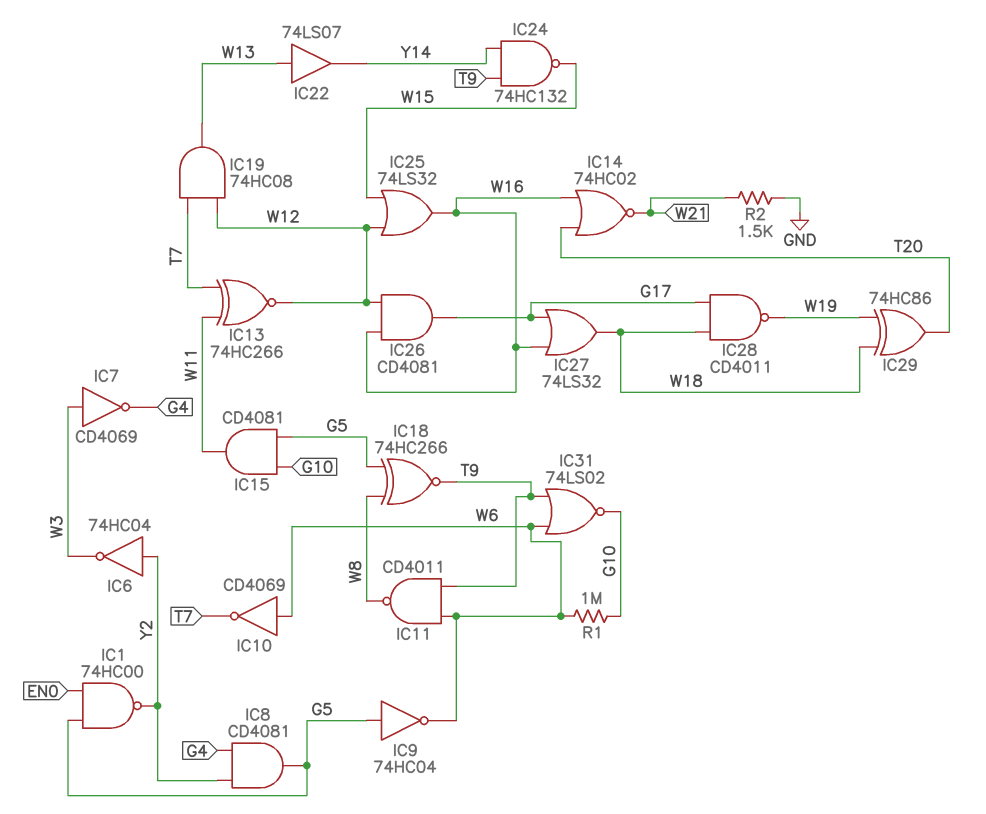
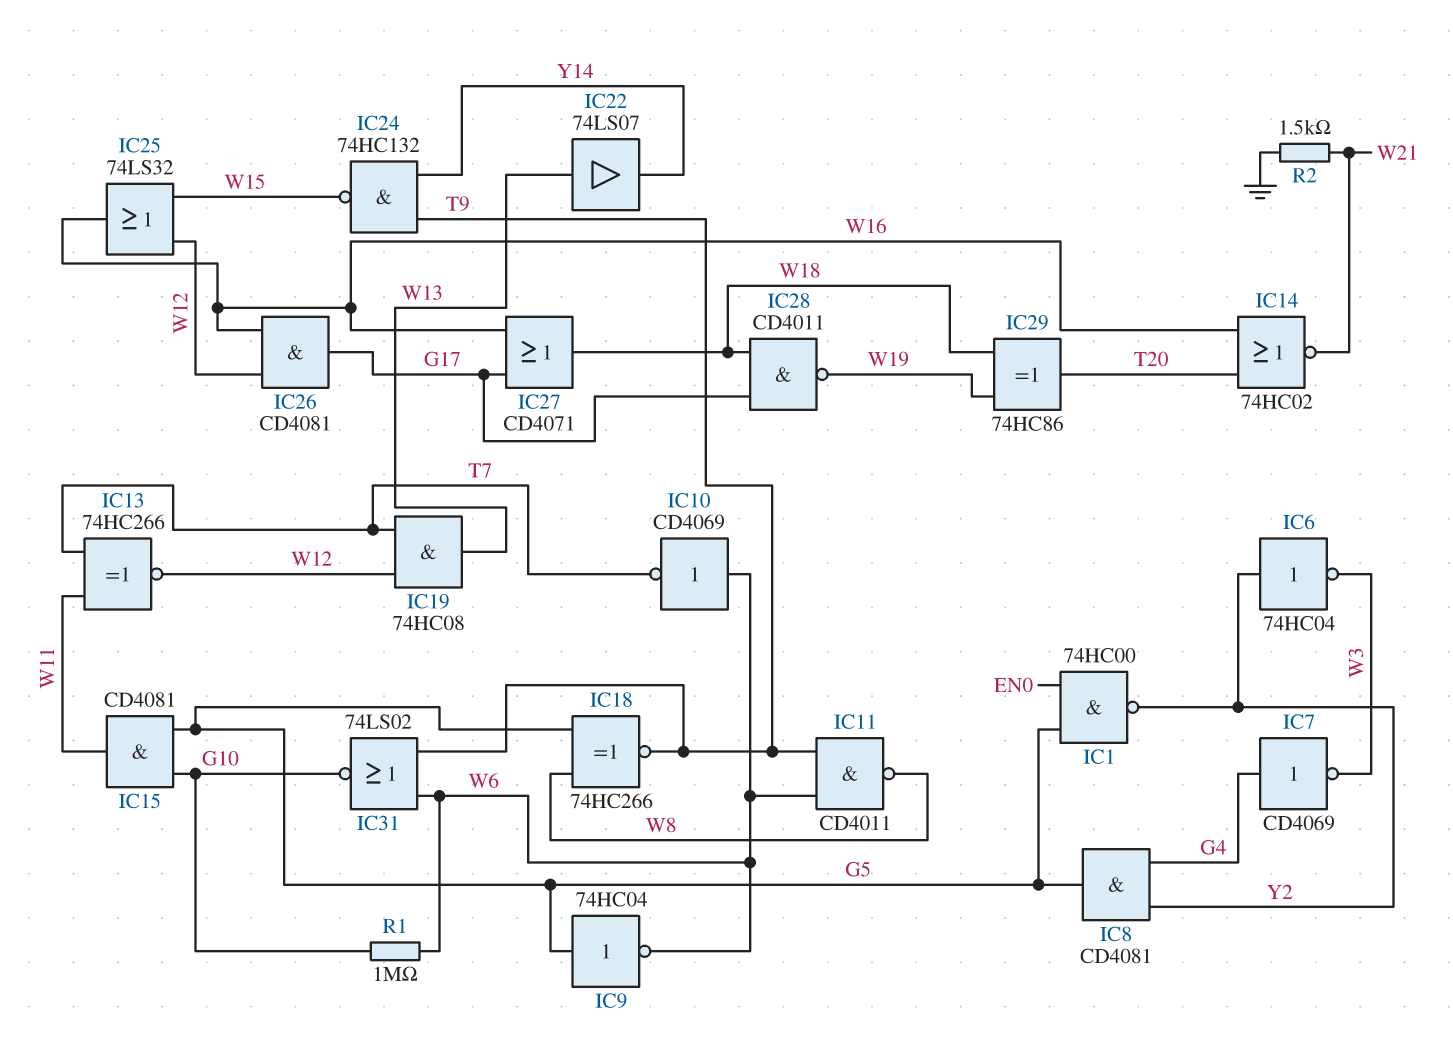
IC7: NOT CD4069 (in W3, out G4) -> NOT CD4069 (in G4, out W3)
IC27: OR 74LS32 (in G17, in W16, out W18) -> OR CD4071 (in G17, in W16, out W18)

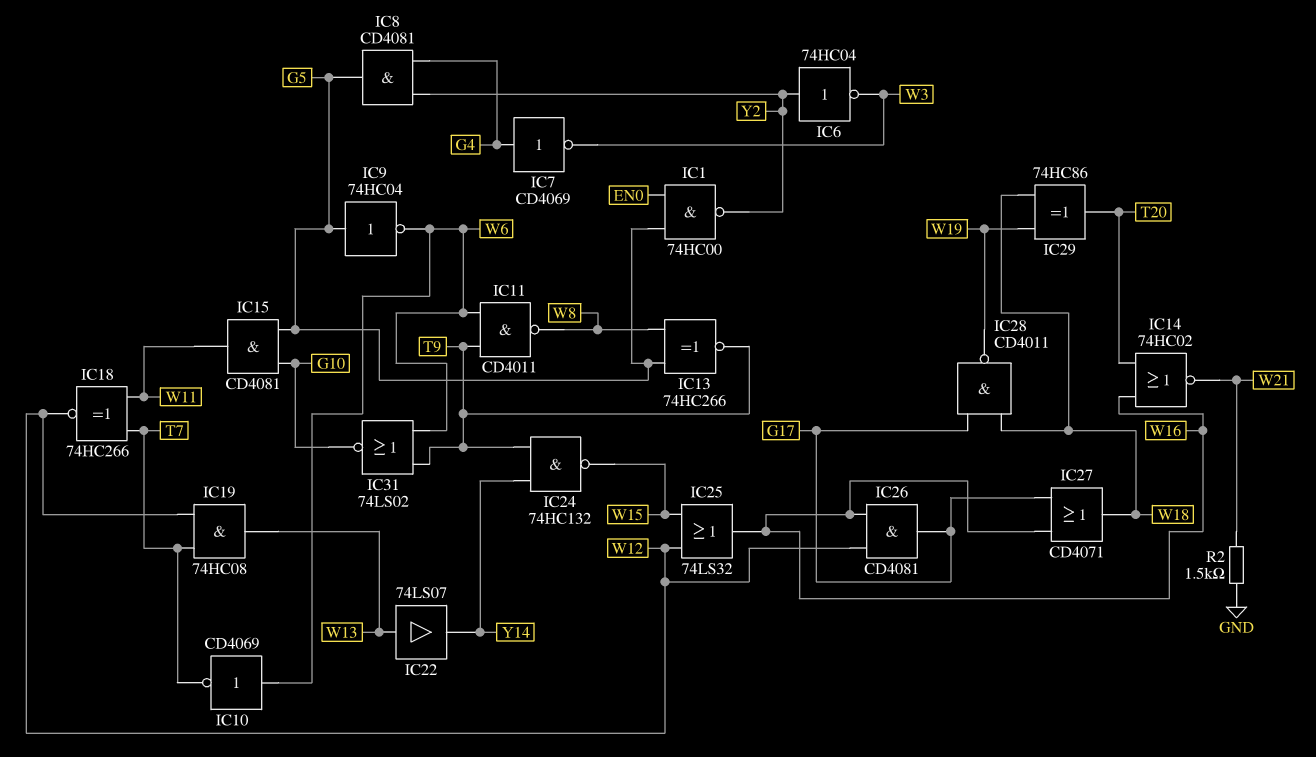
IC13: XNOR 74HC266 (in T7, in W11, out W12) -> XNOR 74HC266 (in G5, in W8, out T9)
IC18: XNOR 74HC266 (in G5, in W8, out T9) -> XNOR 74HC266 (in T7, in W11, out W12)
R1: 1M (G10, W6) -> none

